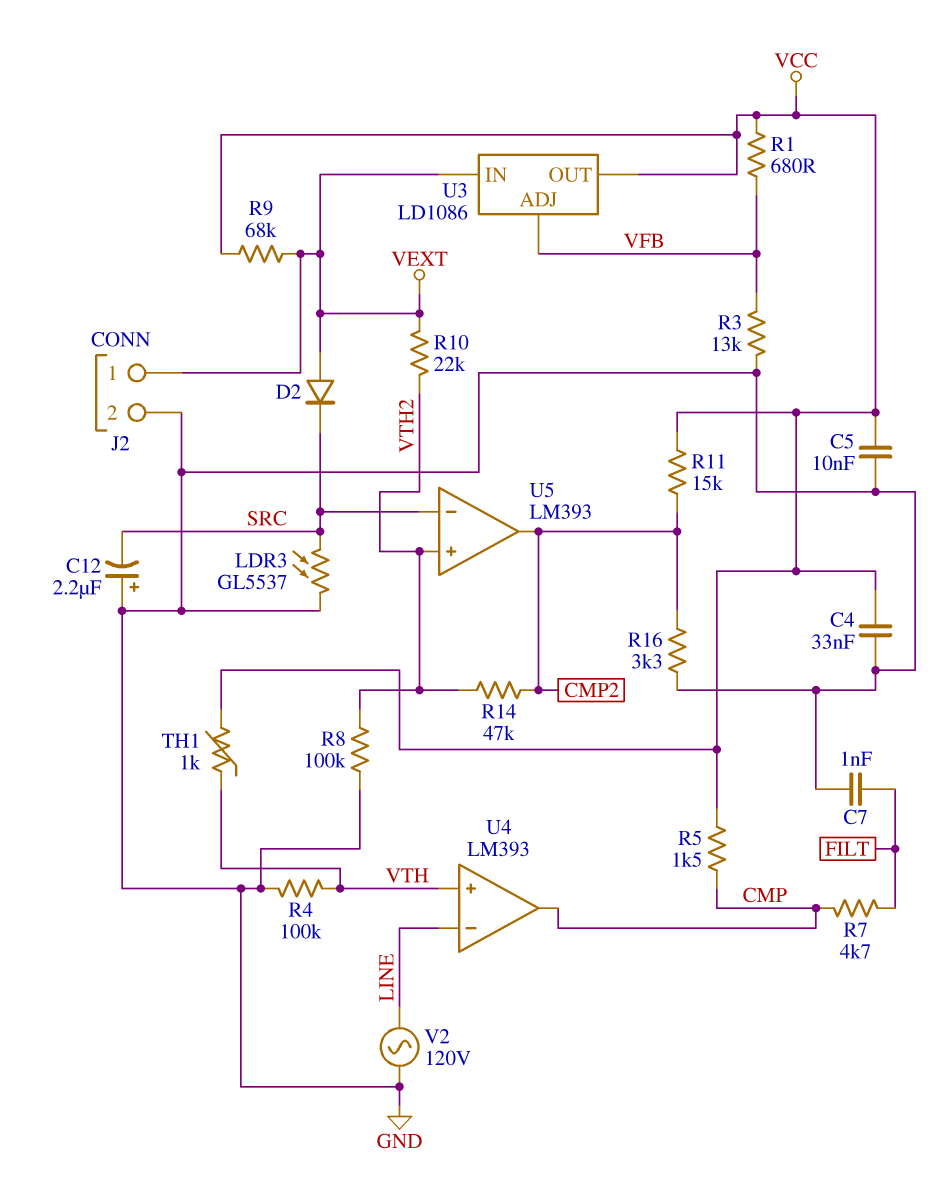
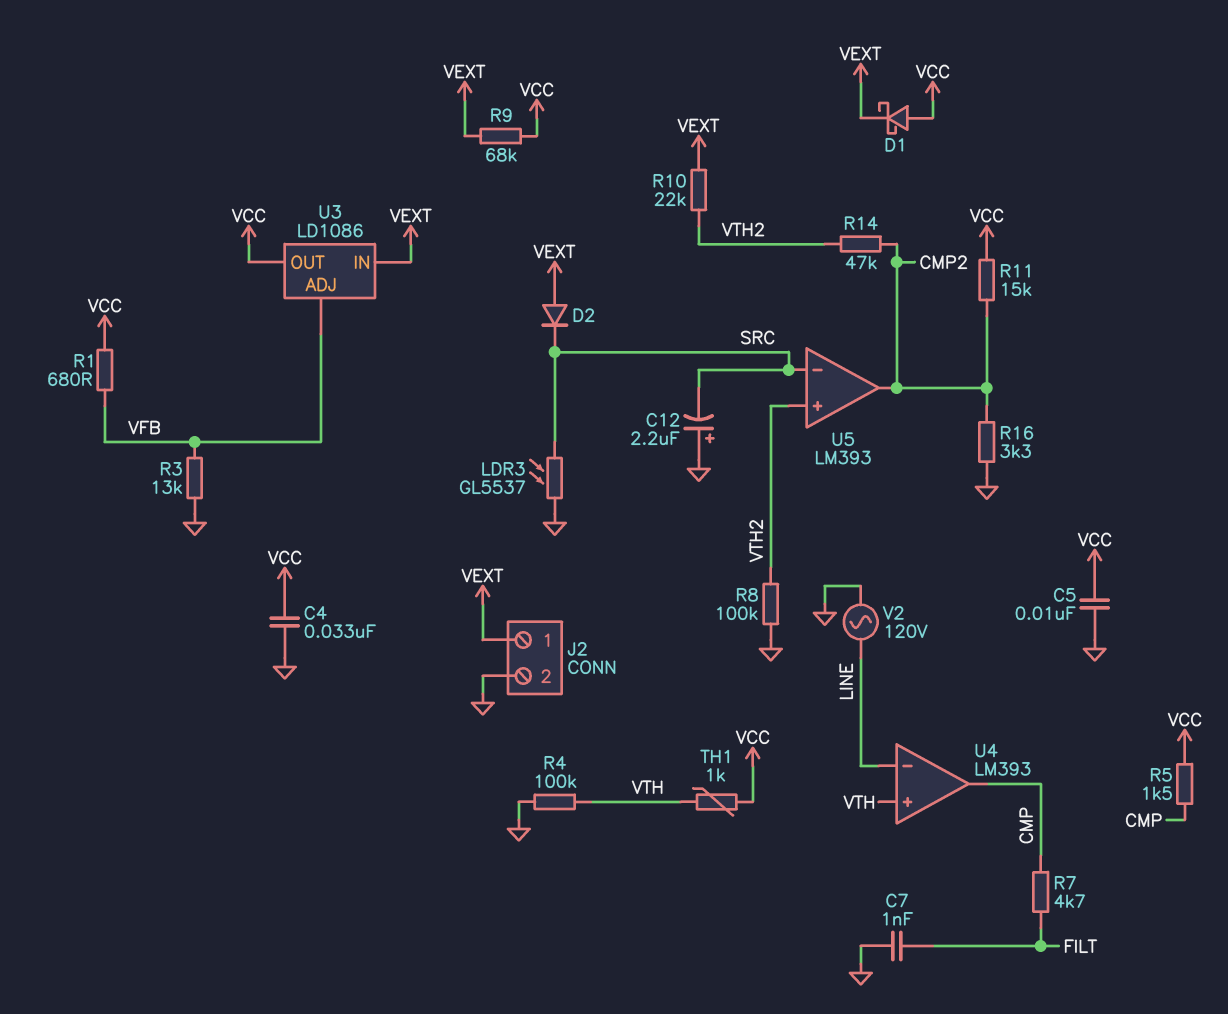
D1: none -> schottky (A VCC, K VEXT)

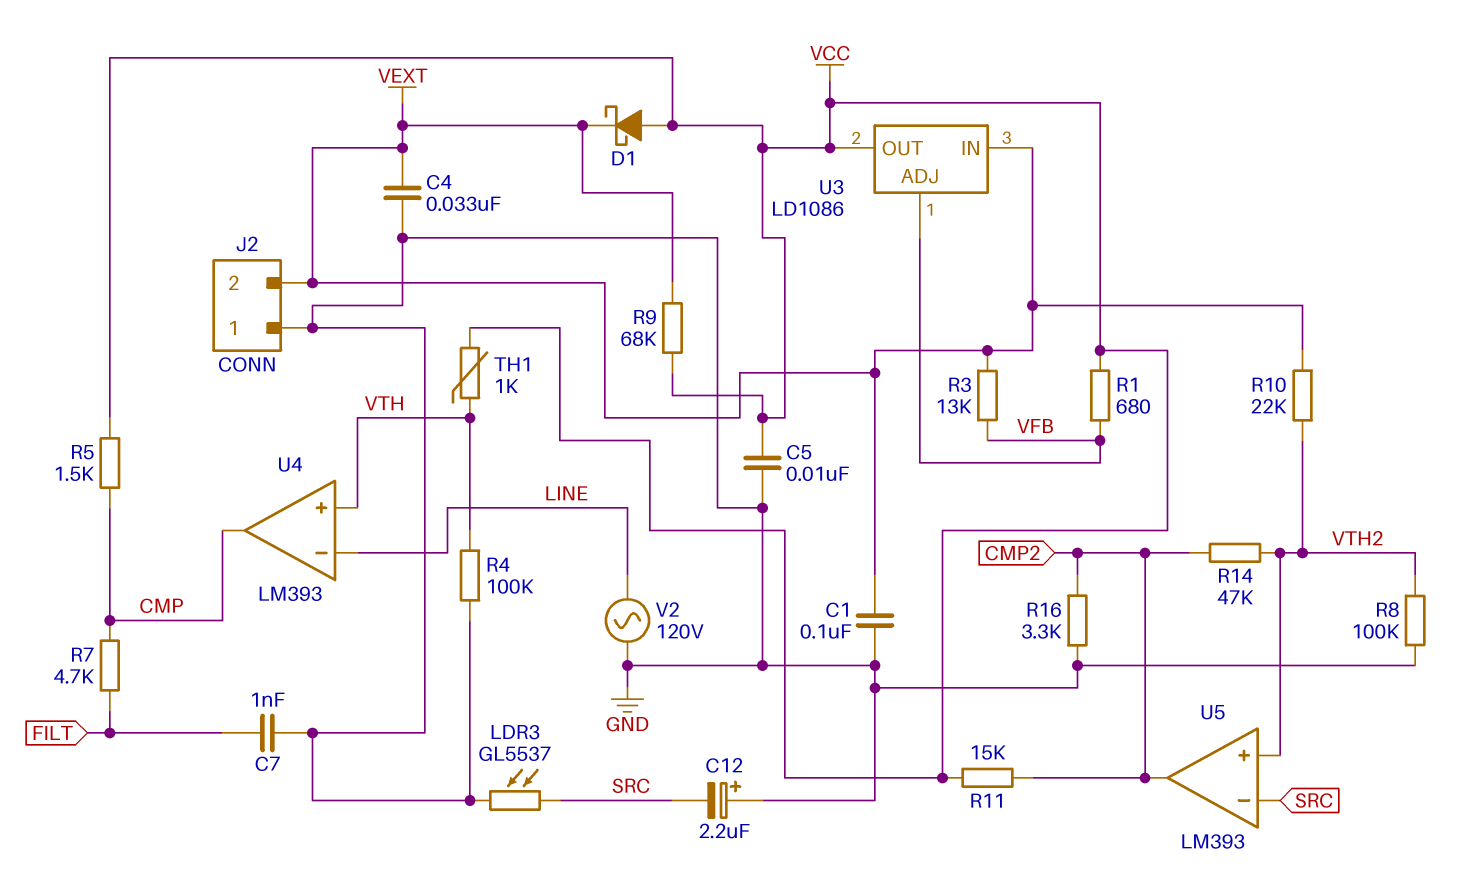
C1: none -> 100nF (GND, VEXT)
C4: 33nF (GND, VCC) -> 33nF (GND, VEXT)
D2: diode (A VEXT, K SRC) -> none
J2 pin 1: VEXT -> GND
J2 pin 2: GND -> VEXT
R3: 13k (GND, VFB) -> 13k (VEXT, VFB)

